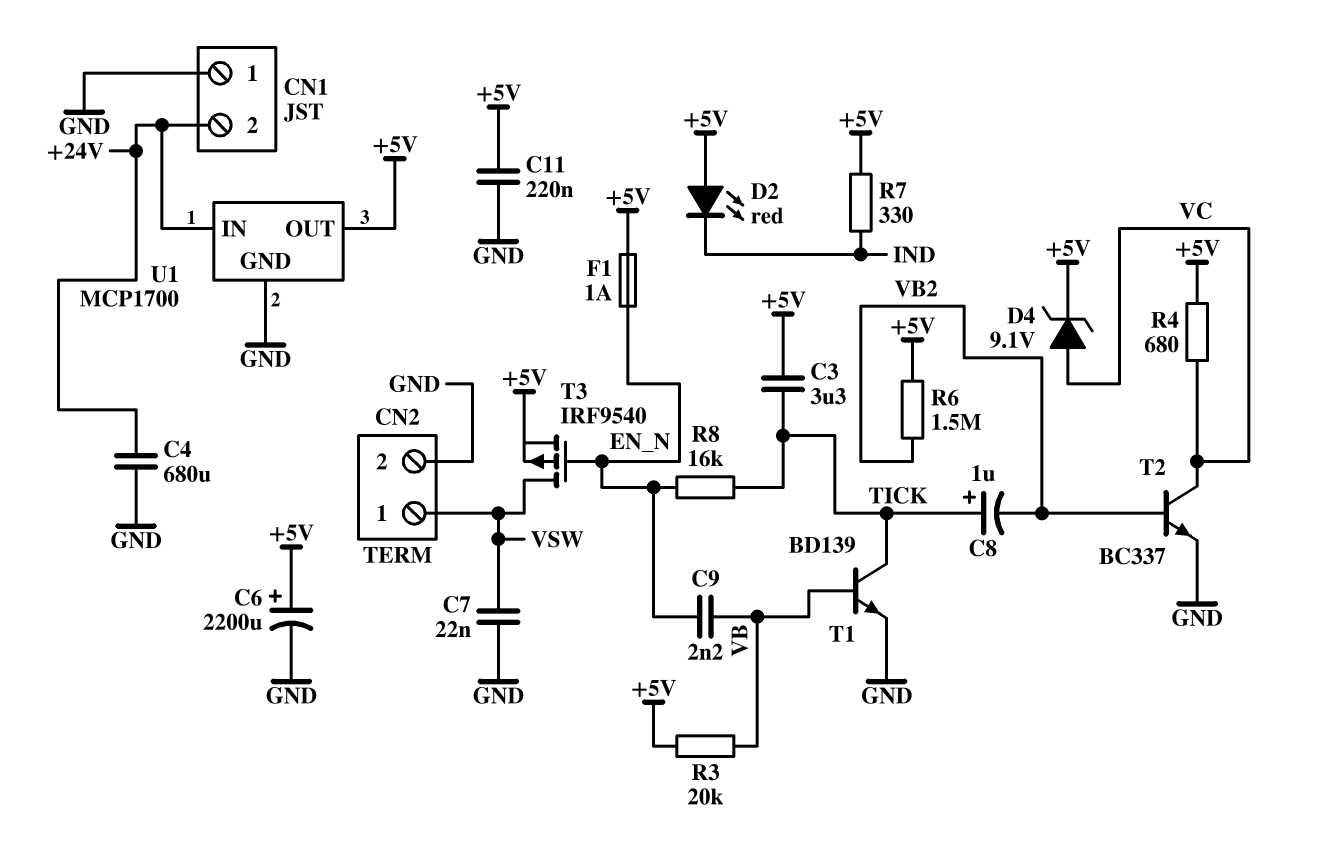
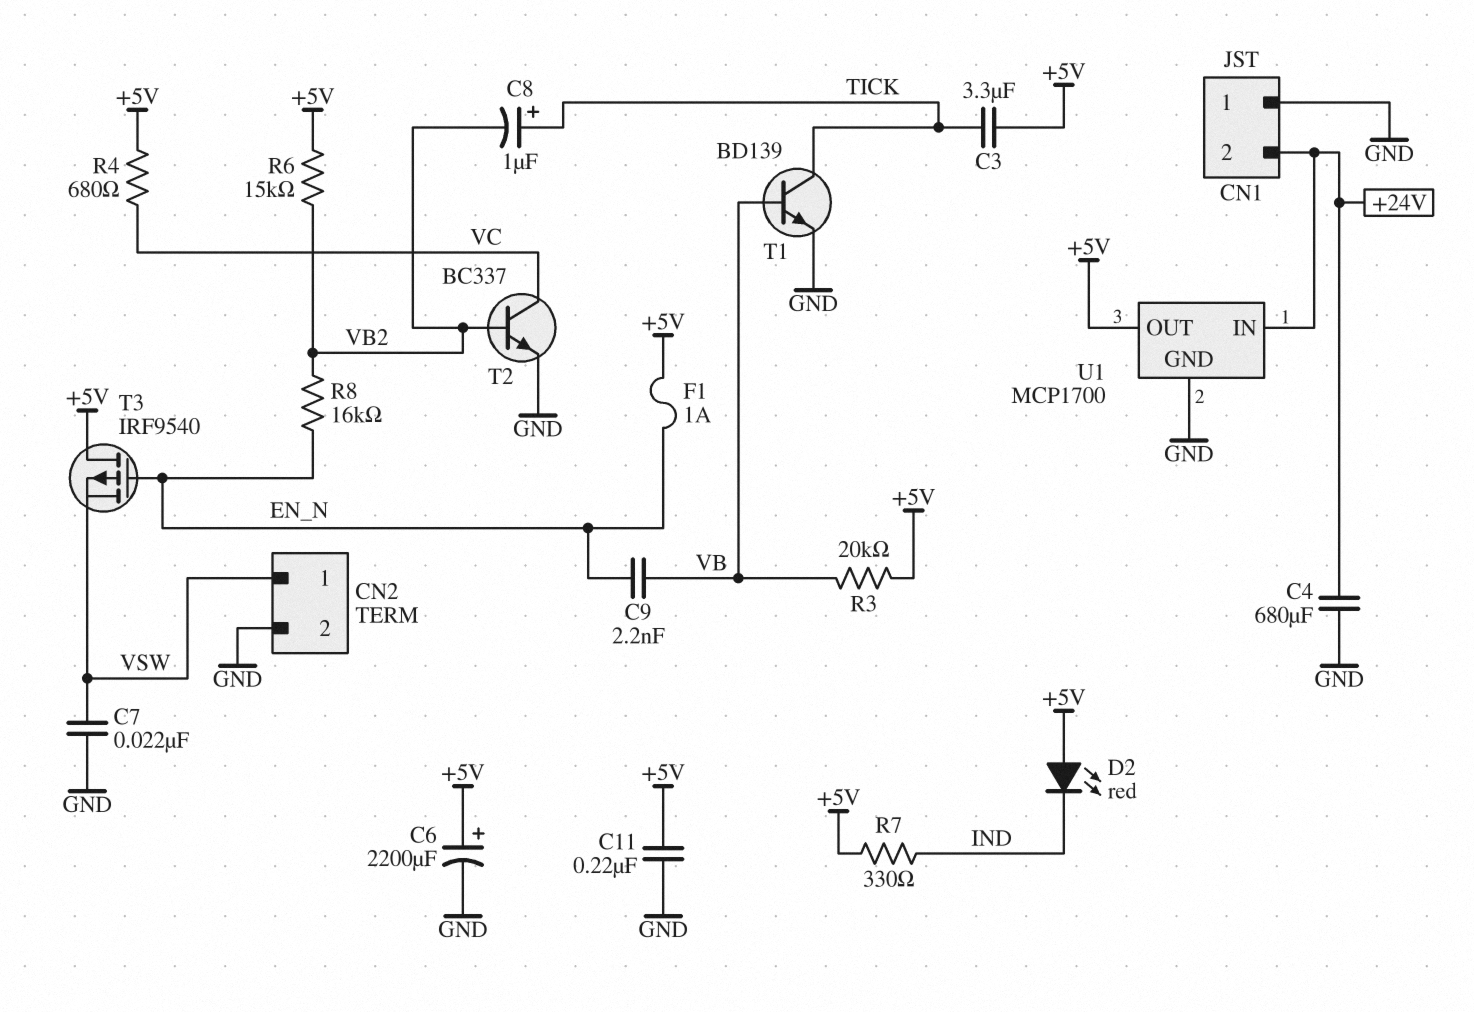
D4: zener 9.1V (A VC, K +5V) -> none
R6: 1.5M (+5V, VB2) -> 15k (+5V, VB2)
R8: 16k (EN_N, TICK) -> 16k (EN_N, VB2)
T3: PMOS IRF9540 (G EN_N, D VSW, S +5V) -> PMOS IRF9540 (G EN_N, D +5V, S VSW)

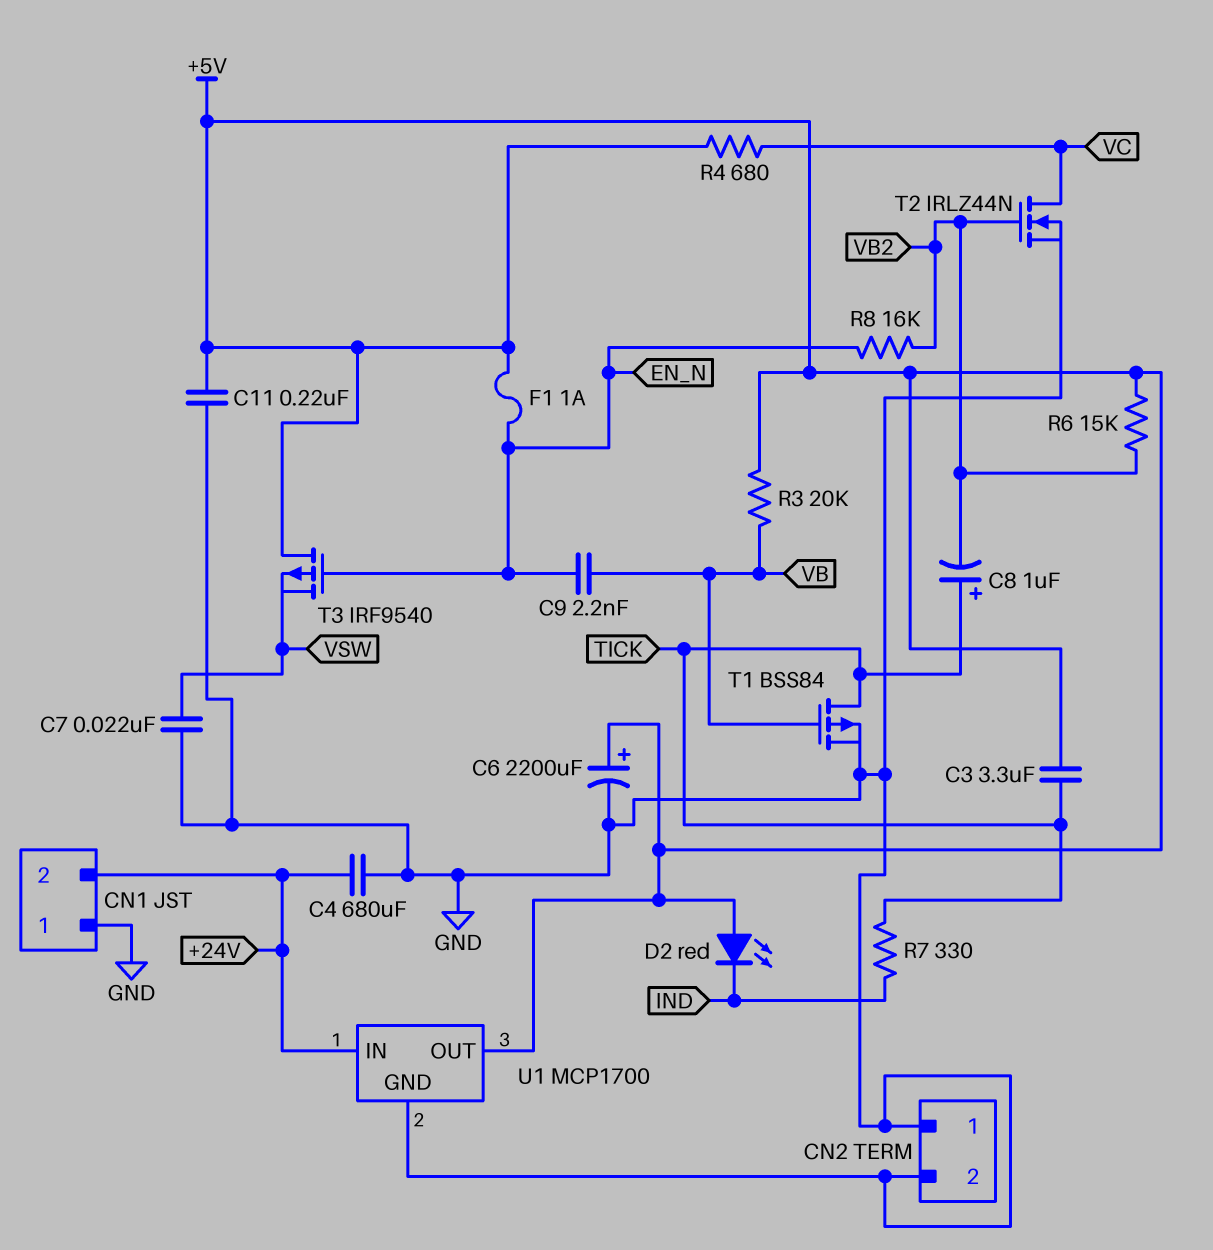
CN2 pin 1: VSW -> GND
R7: 330 (+5V, IND) -> 330 (IND, TICK)
T1: NPN BD139 (B VB, C TICK, E GND) -> PMOS BSS84 (G VB, D TICK, S GND)
T2: NPN BC337 (B VB2, C VC, E GND) -> NMOS IRLZ44N (G VB2, D VC, S GND)

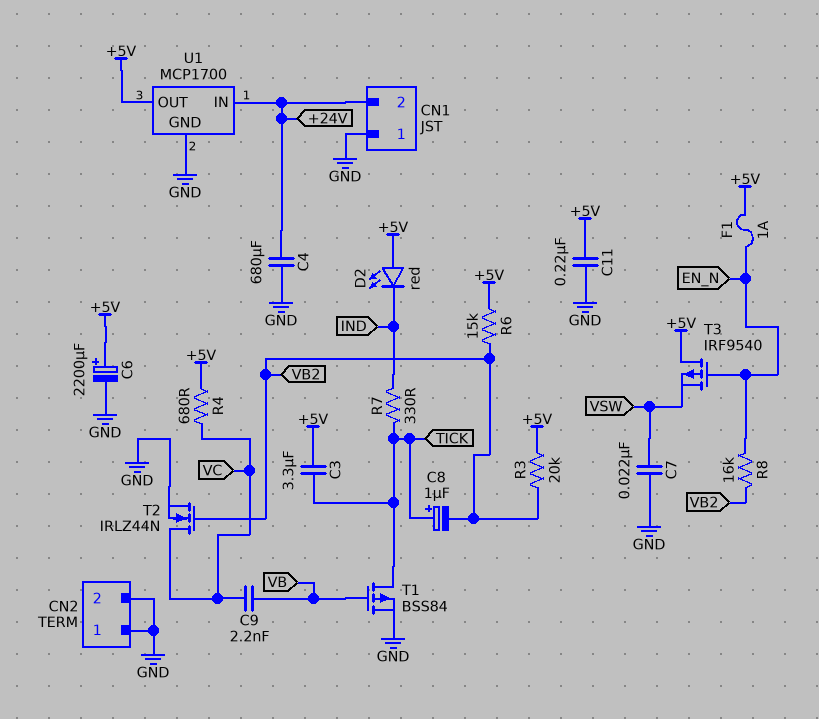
C9: 2.2nF (EN_N, VB) -> 2.2nF (VB, VC)
R3: 20k (+5V, VB) -> 20k (+5V, VB2)

